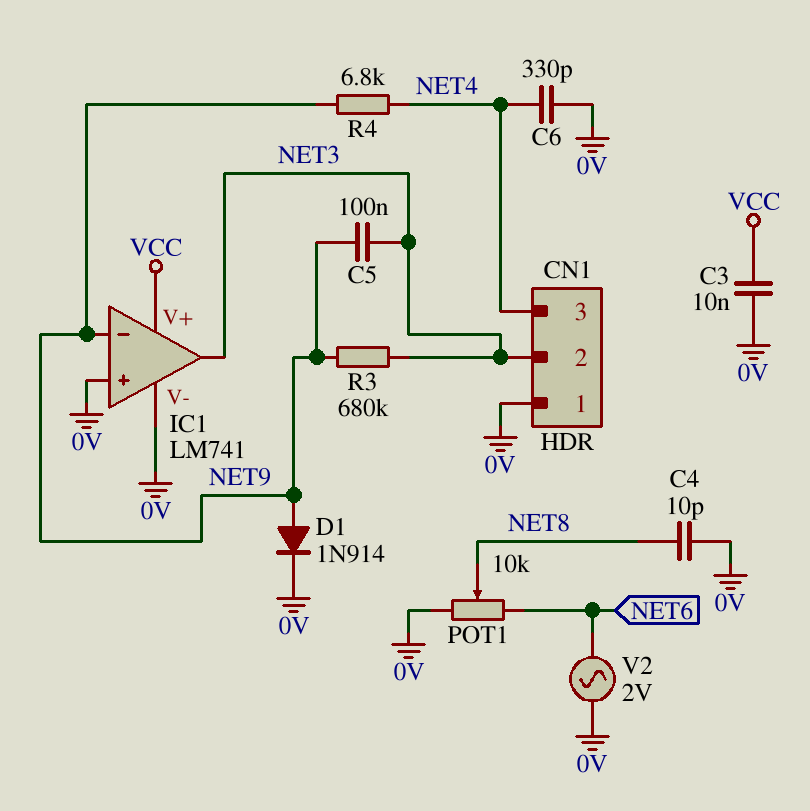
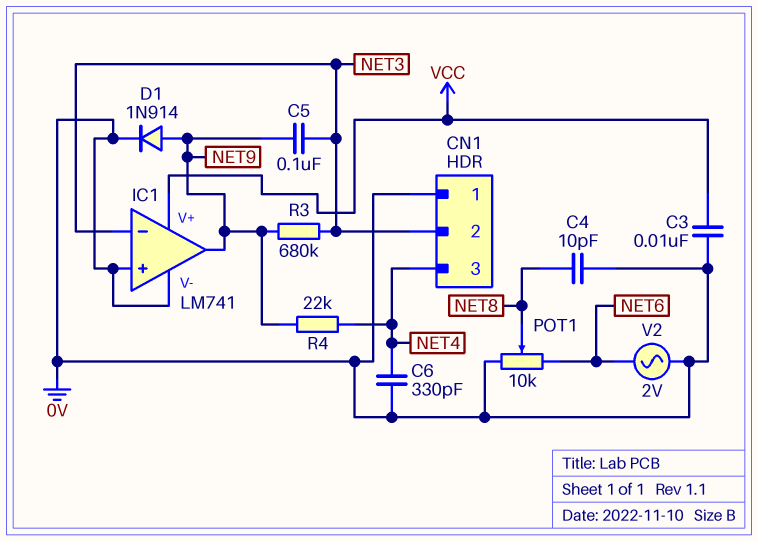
IC1 pin in-: NET9 -> NET3
IC1 pin out: NET3 -> NET9
R4: 6.8k (NET4, NET9) -> 22k (NET4, NET9)

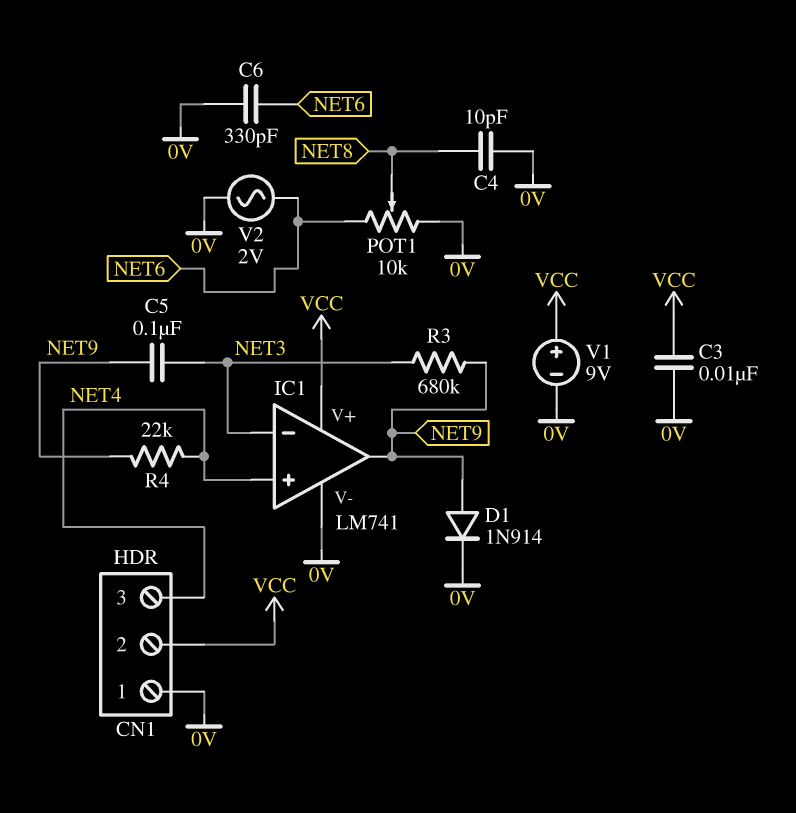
C6: 330pF (0V, NET4) -> 330pF (0V, NET6)
CN1 pin 2: NET3 -> VCC
IC1 pin in+: 0V -> NET4
V1: none -> 9V (plus VCC, minus 0V)

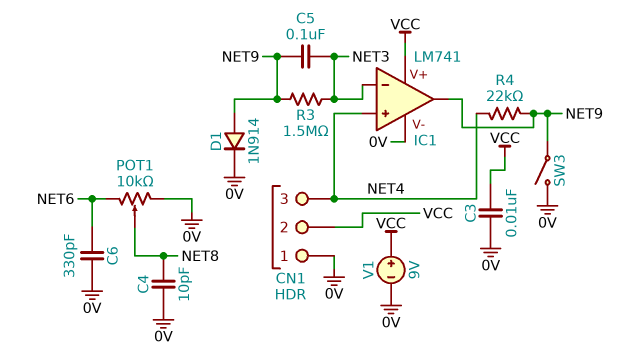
R3: 680k (NET3, NET9) -> 1.5M (NET3, NET9)
SW3: none -> switch (0V, NET9)
V2: AC 2V (0V, NET6) -> none

